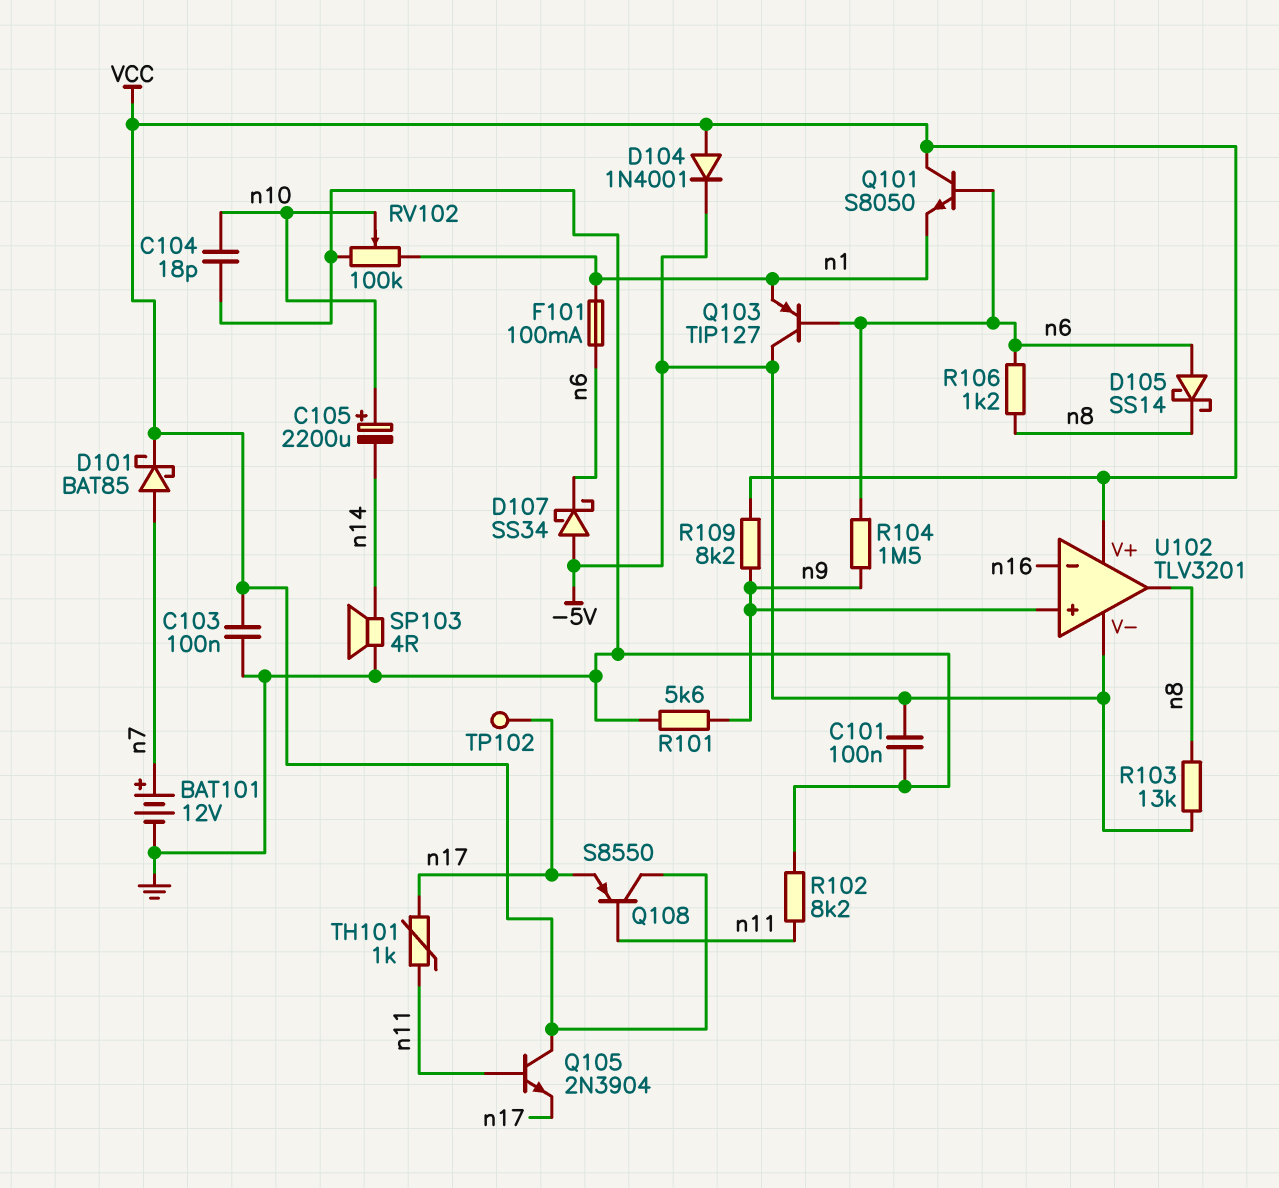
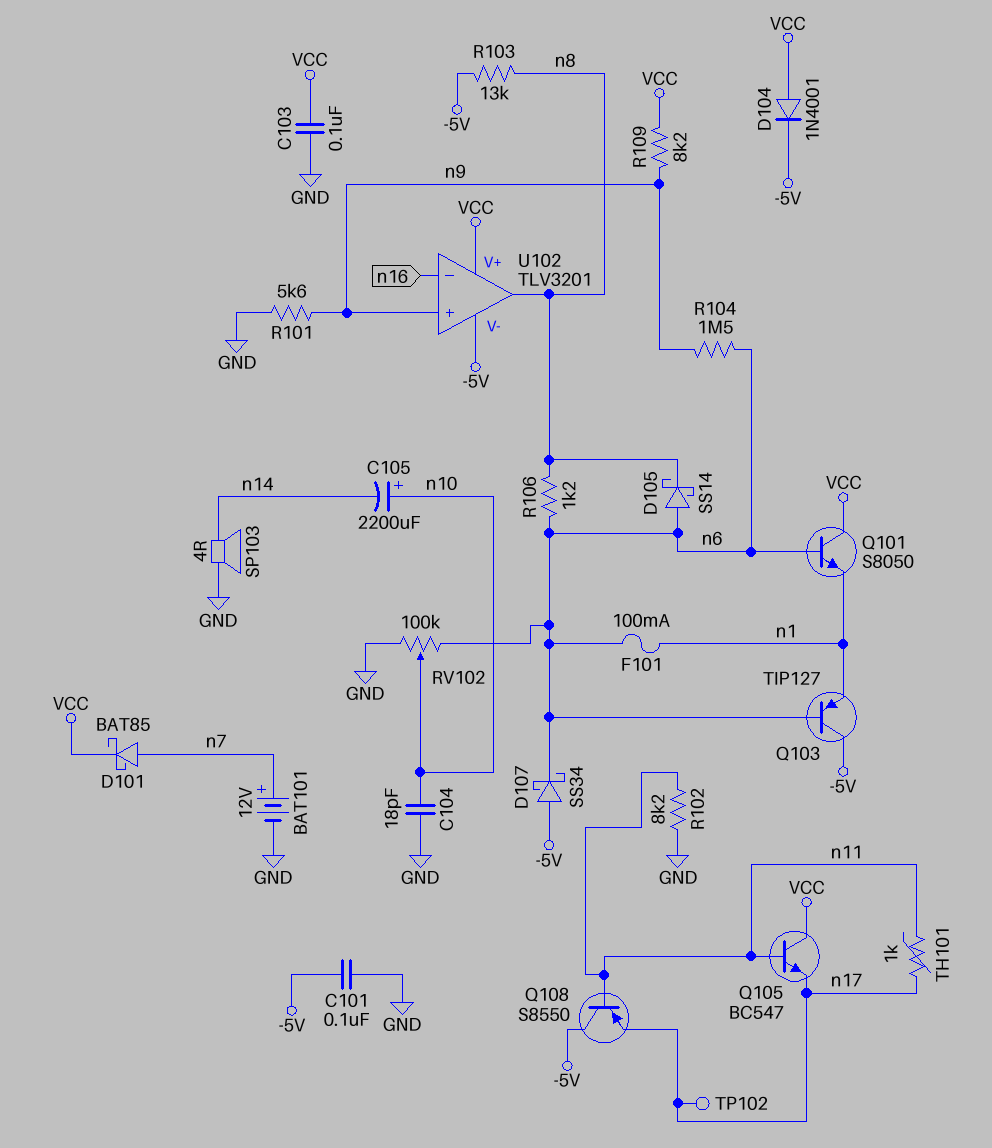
Q105: NPN 2N3904 (B n11, C VCC, E n17) -> NPN BC547 (B n11, C VCC, E n17)
Q108: PNP S8550 (B n11, C VCC, E n17) -> PNP S8550 (B n11, C -5V, E n17)
RV102: 100k (GND, n1, wiper n10) -> 100k (GND, n6, wiper n10)

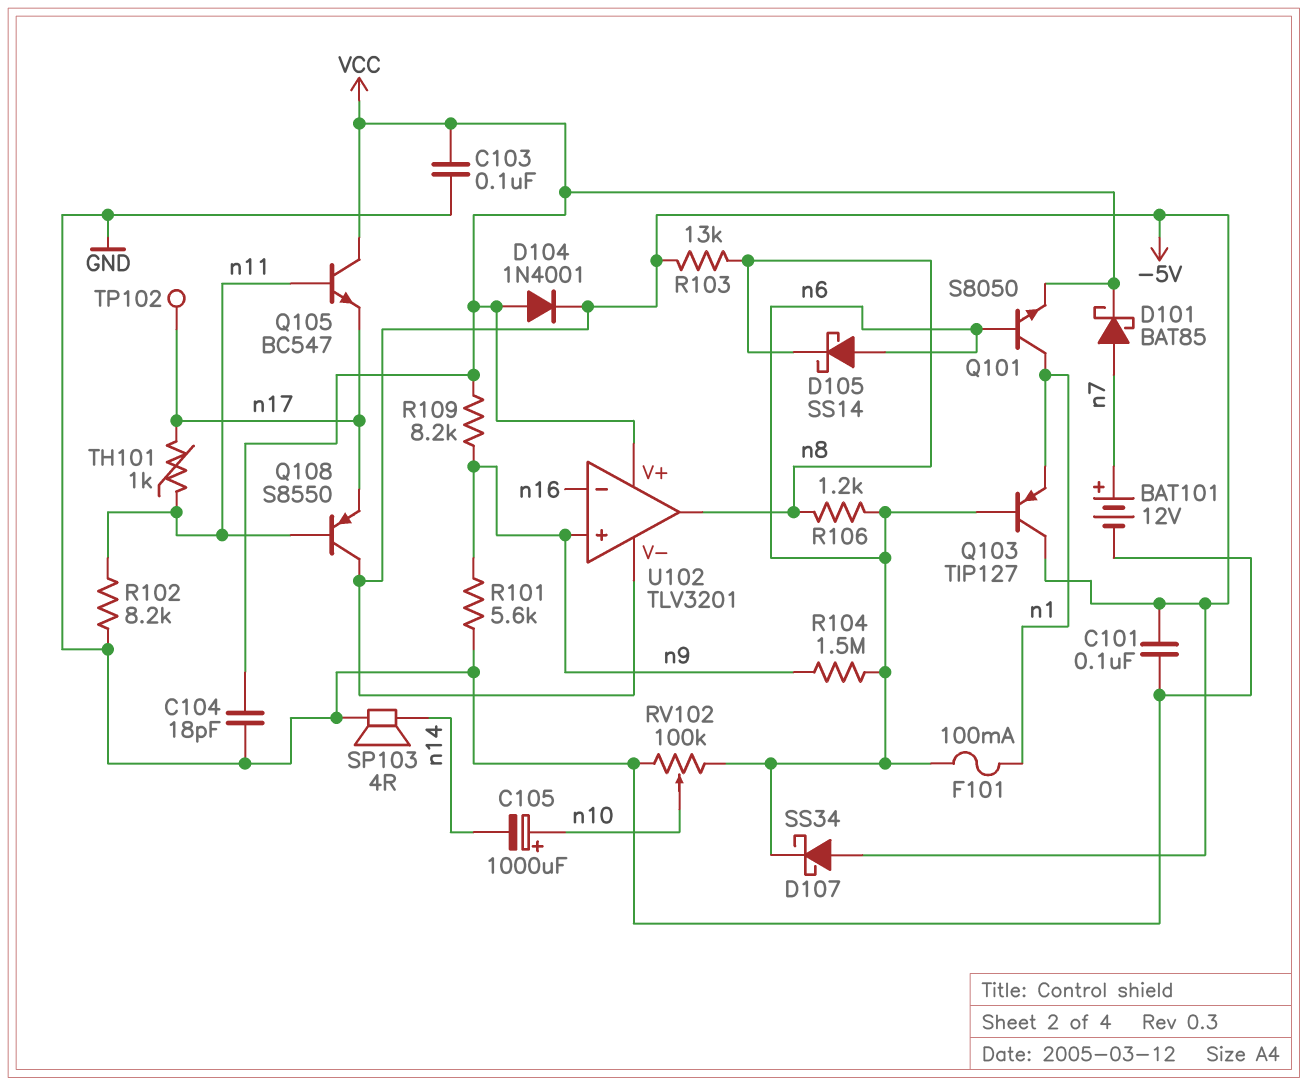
C104: 18pF (GND, n10) -> 18pF (GND, VCC)
C105: 2200uF (plus n10, minus n14) -> 1000uF (plus n10, minus n14)
Q101: NPN S8050 (B n6, C VCC, E n1) -> NPN S8050 (B n6, C n1, E VCC)

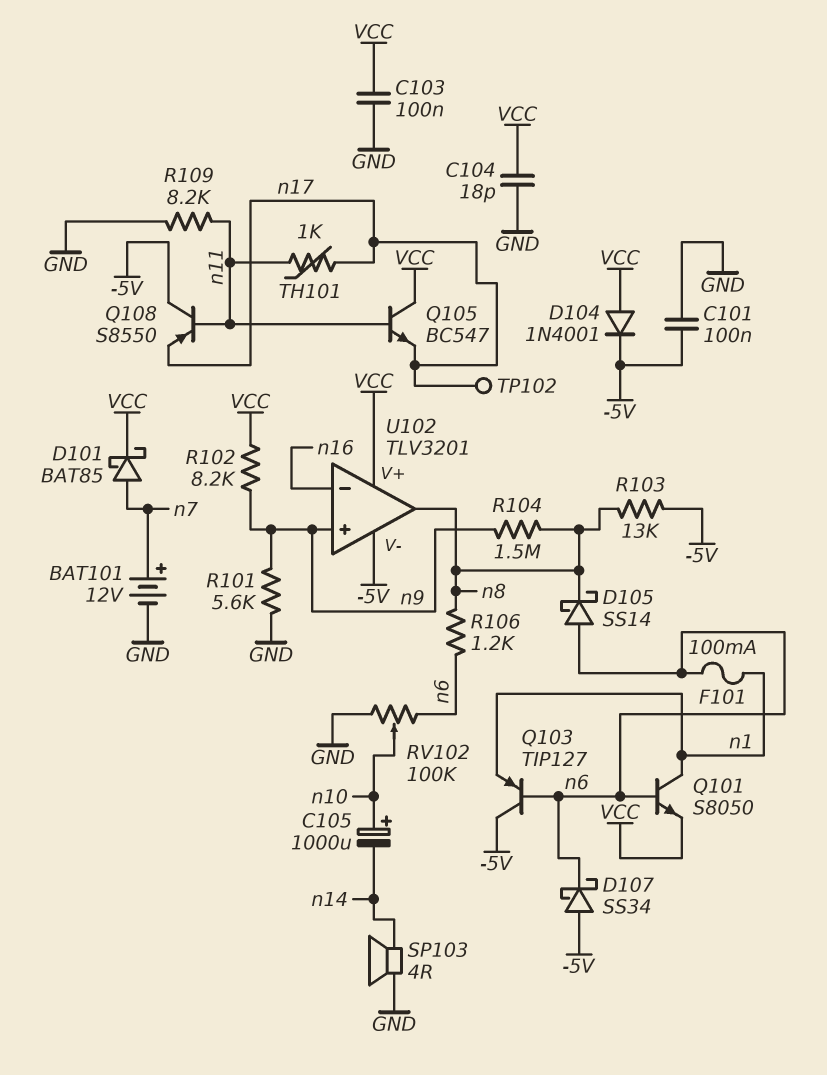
R102: 8.2k (GND, n11) -> 8.2k (VCC, n9)
R104: 1.5M (n6, n9) -> 1.5M (n8, n9)
R109: 8.2k (VCC, n9) -> 8.2k (GND, n11)

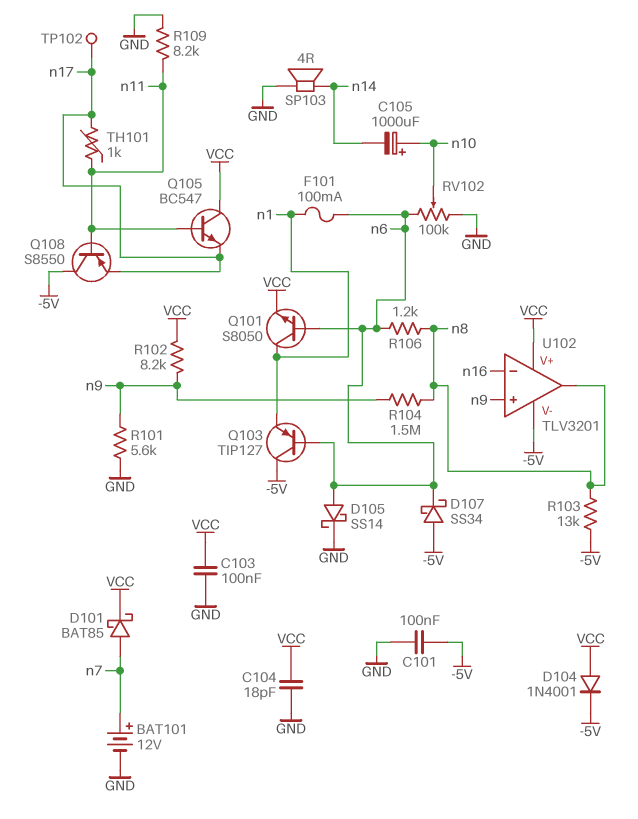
D105: schottky SS14 (A n6, K n8) -> schottky SS14 (A n6, K GND)

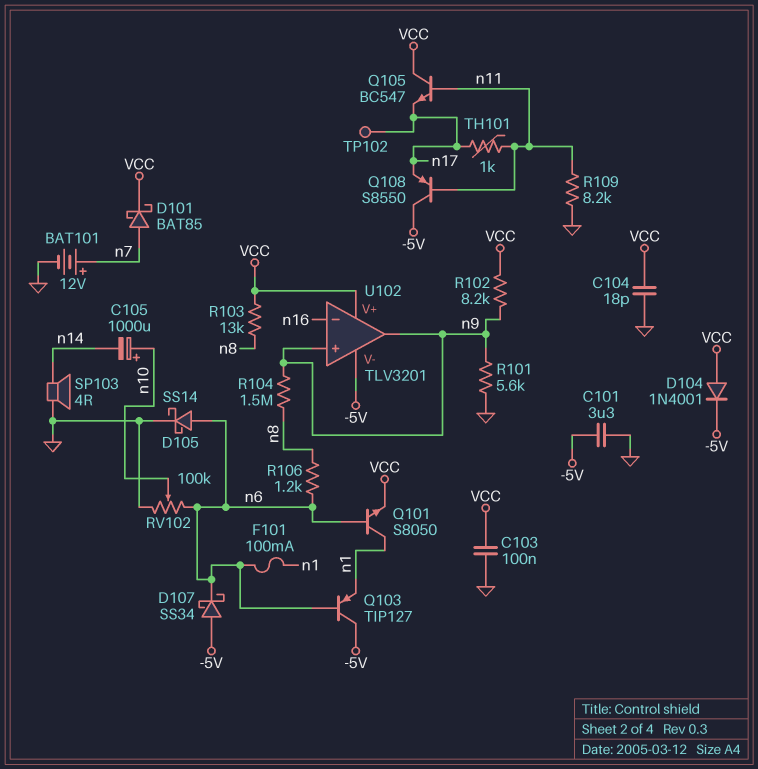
C101: 100nF (-5V, GND) -> 3.3uF (-5V, GND)
R103: 13k (-5V, n8) -> 13k (VCC, n8)
U102 pin out: n8 -> n9

